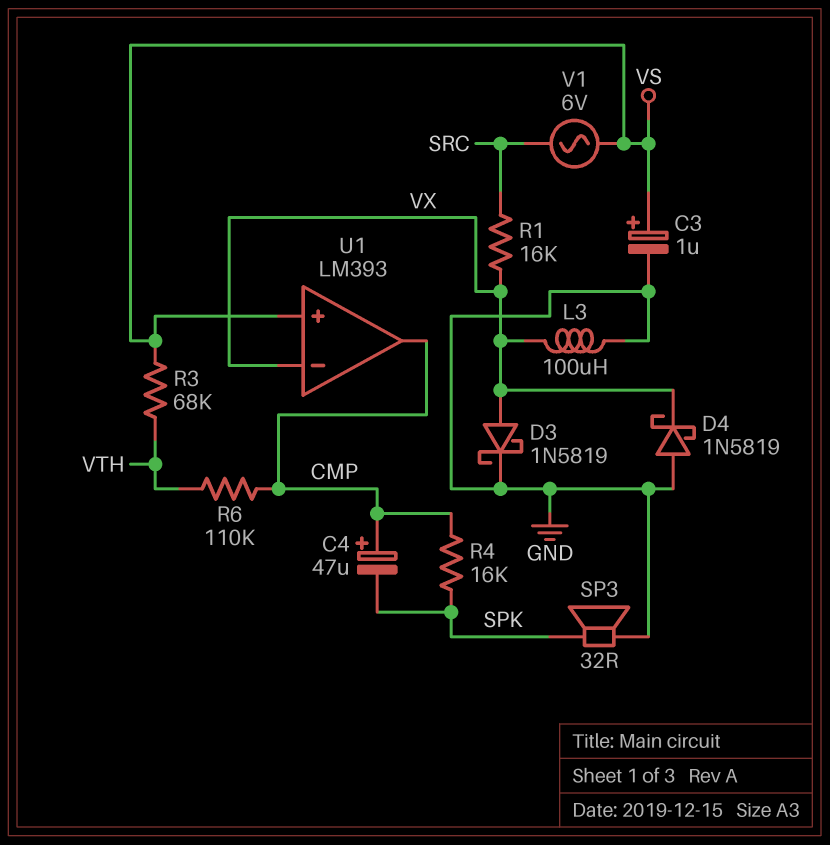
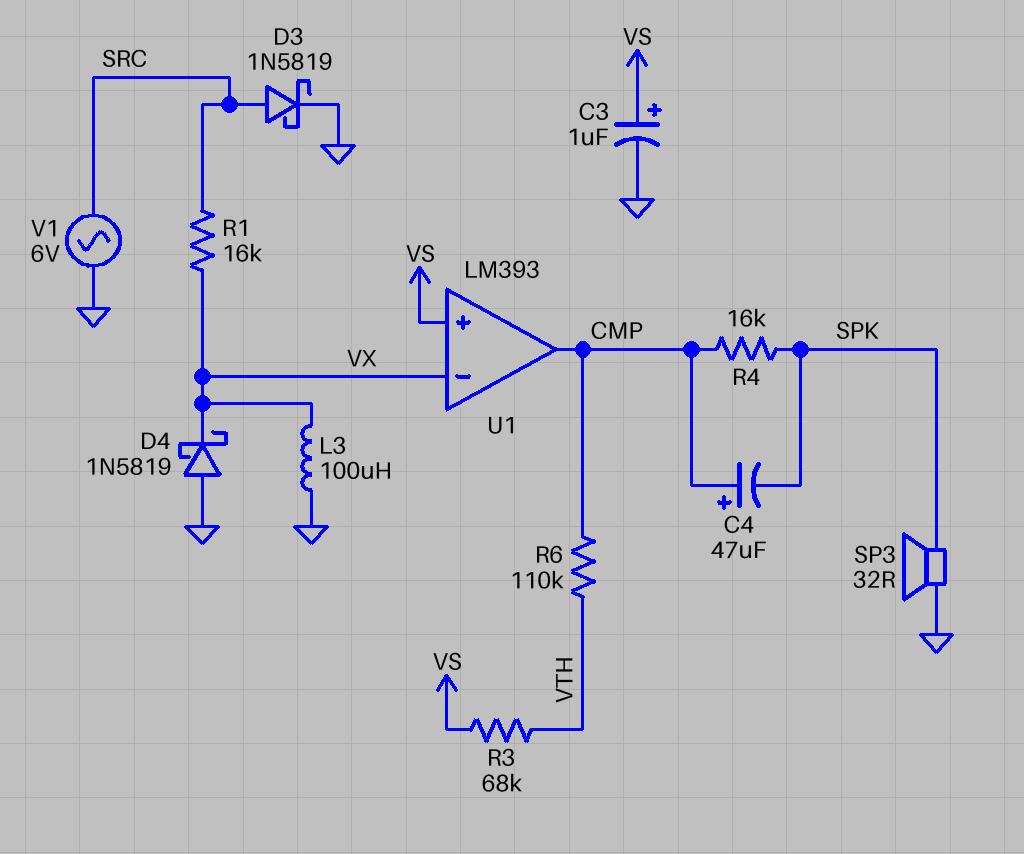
D3: schottky 1N5819 (A VX, K GND) -> schottky 1N5819 (A SRC, K GND)
V1: AC 6V (SRC, VS) -> AC 6V (GND, SRC)

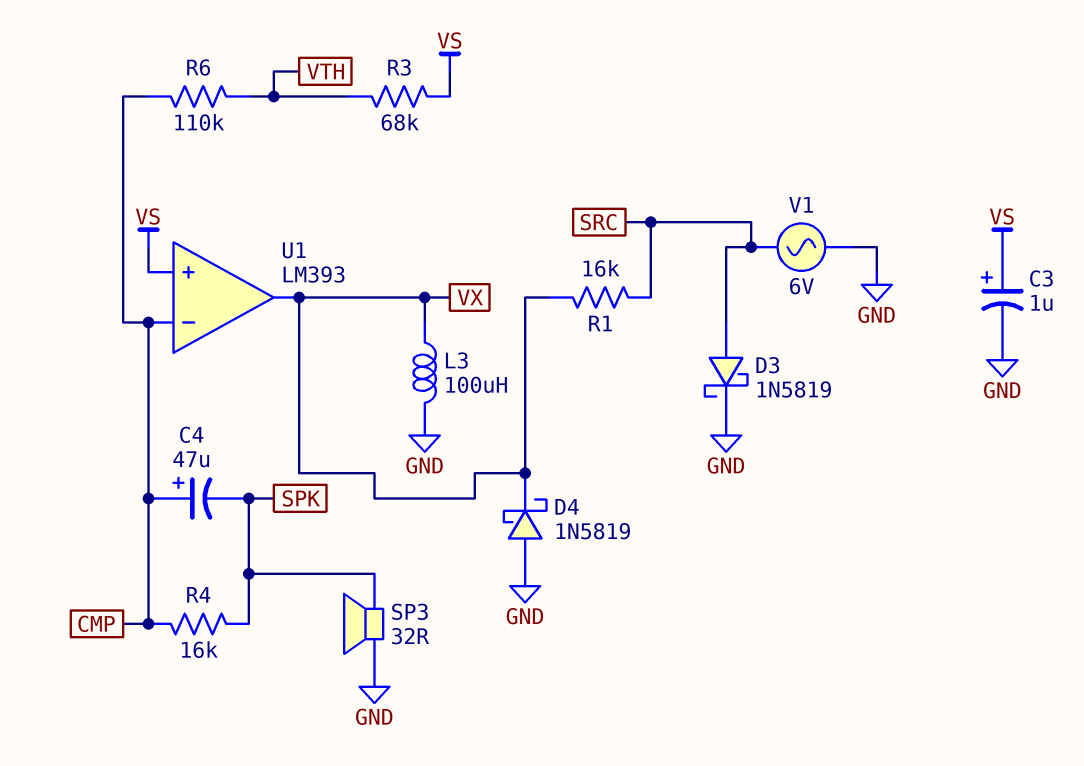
U1 pin in-: VX -> CMP
U1 pin out: CMP -> VX

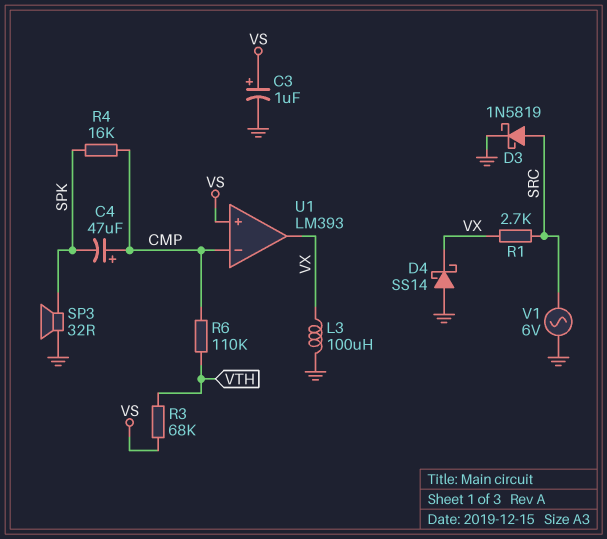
D4: schottky 1N5819 (A GND, K VX) -> schottky SS14 (A GND, K VX)
R1: 16k (SRC, VX) -> 2.7k (SRC, VX)

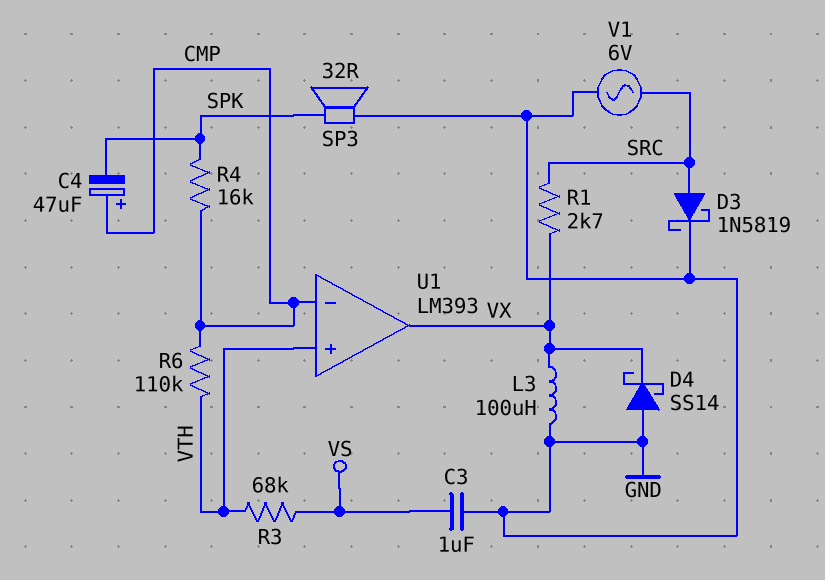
C3: 1uF (plus VS, minus GND) -> 1uF (GND, VS)
U1 pin in+: VS -> VTH

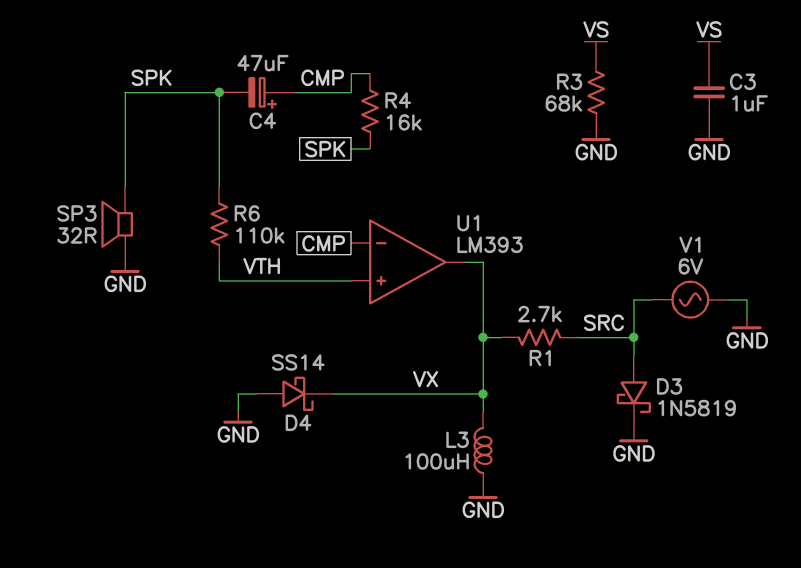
R3: 68k (VS, VTH) -> 68k (GND, VS)
R6: 110k (CMP, VTH) -> 110k (SPK, VTH)

